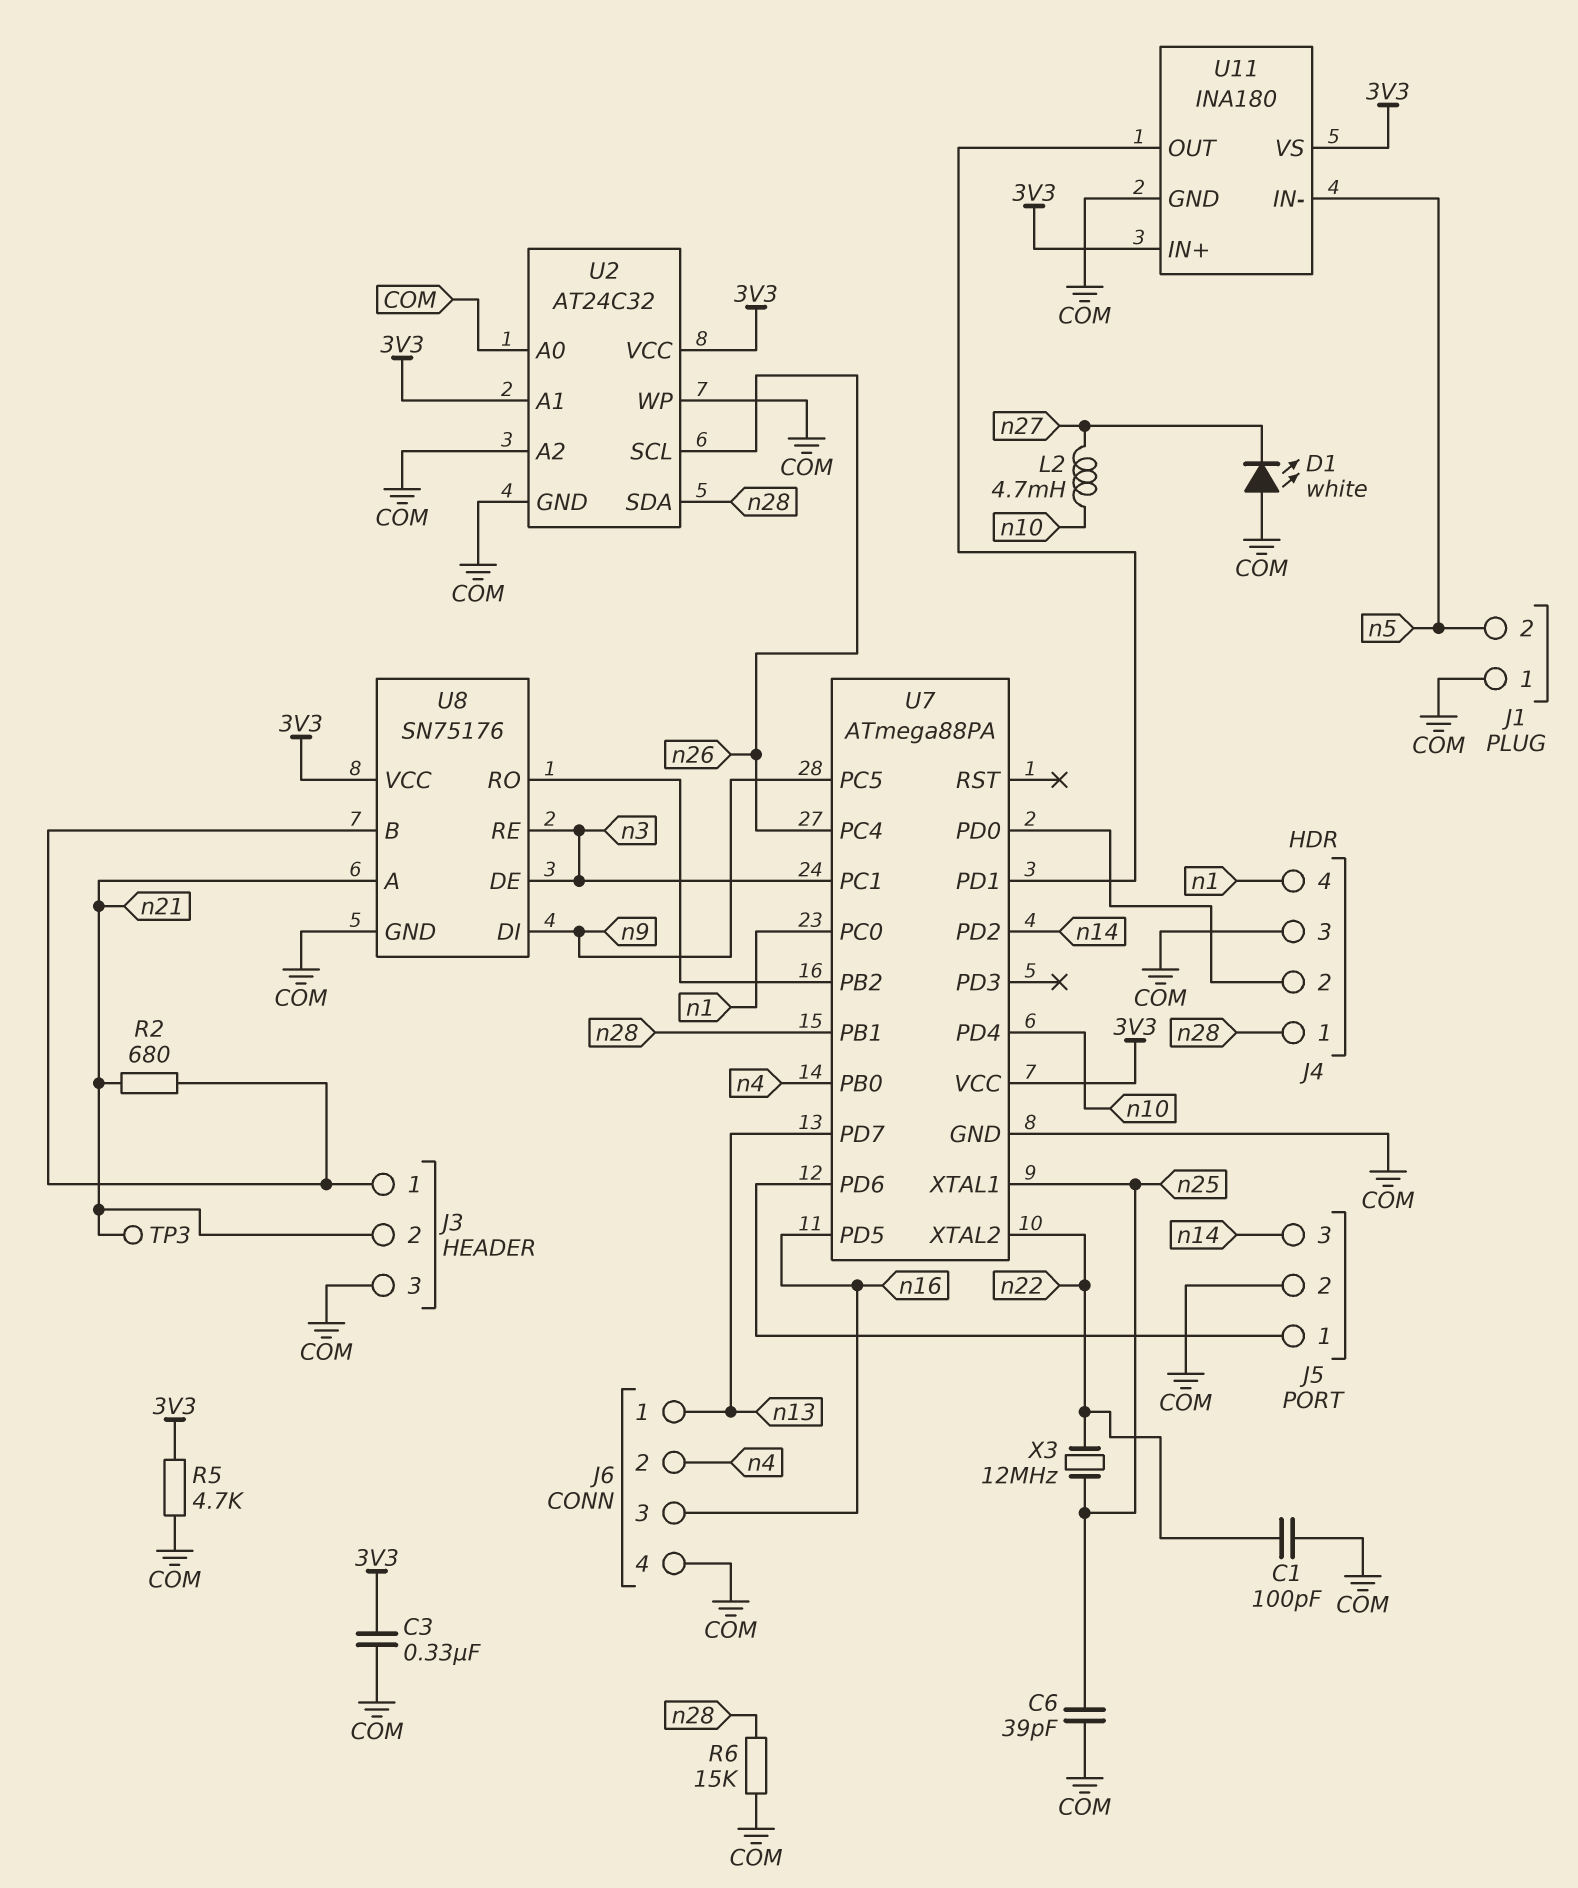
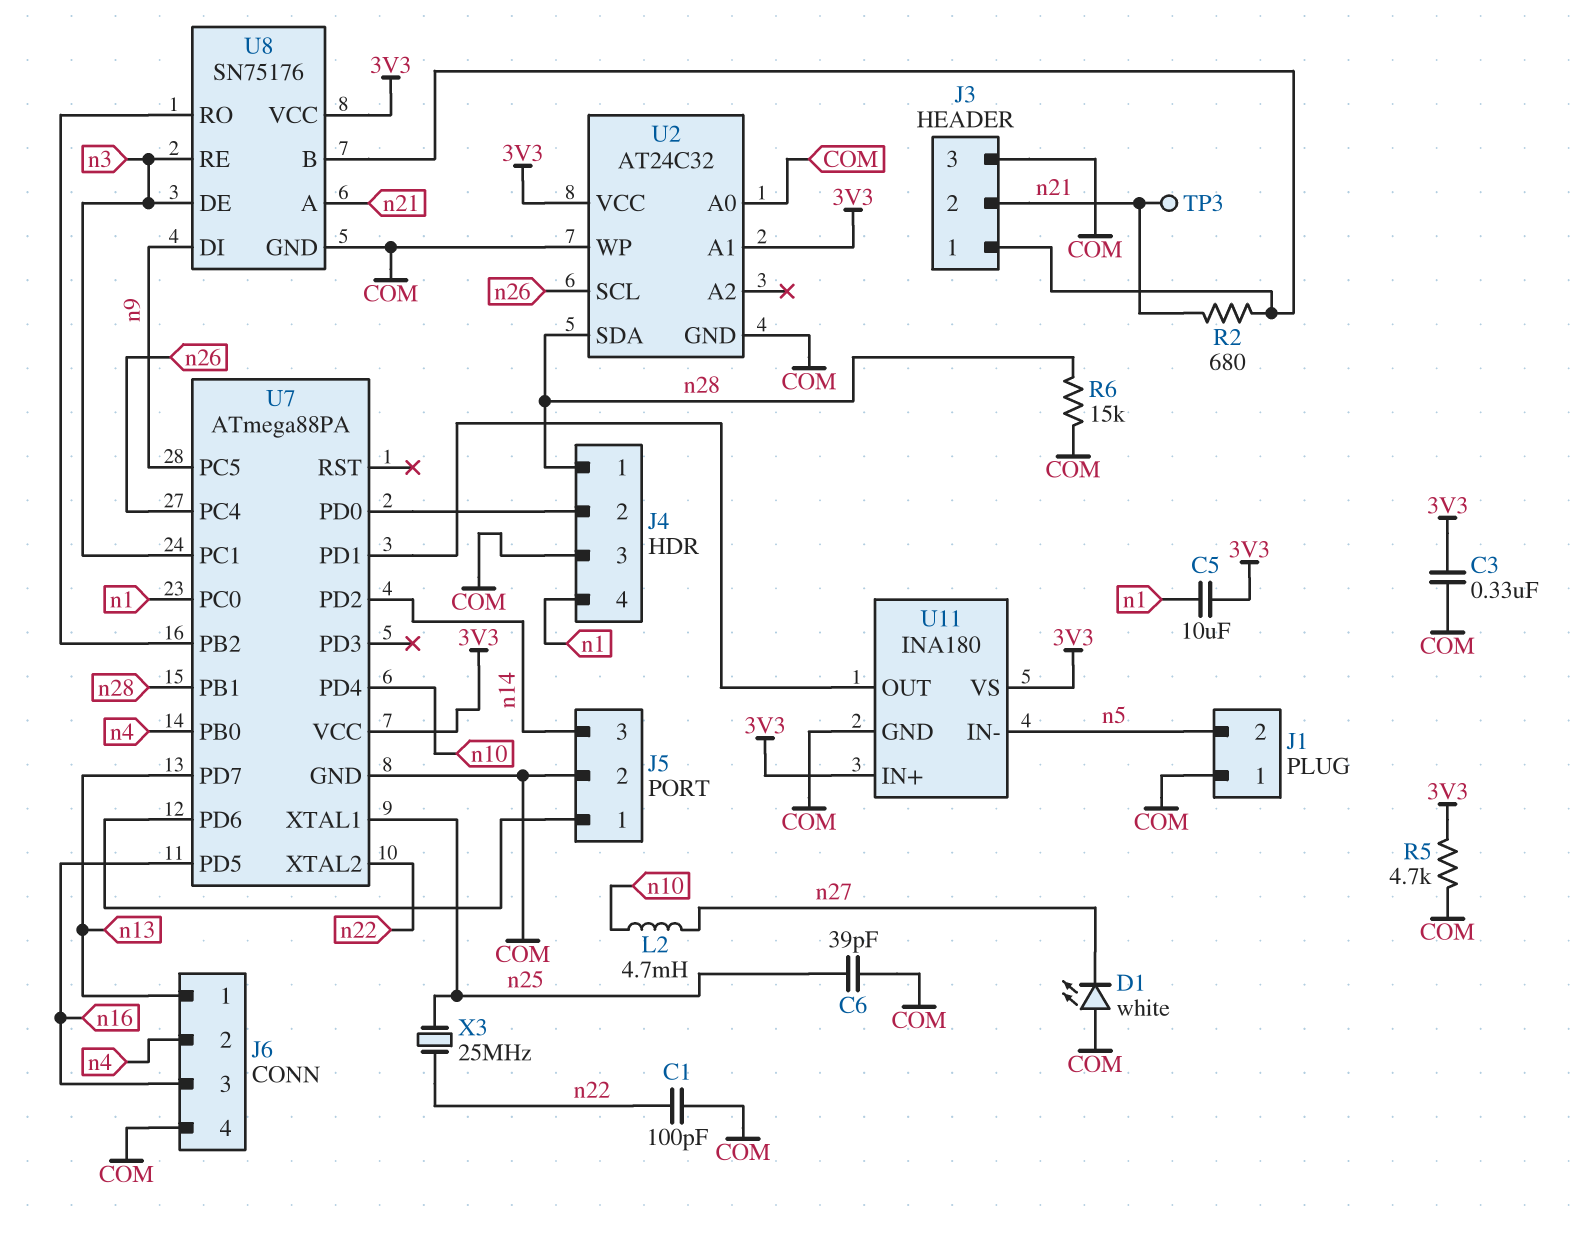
C5: none -> 10uF (3V3, n1)
U2 pin A2: COM -> none
X3: 12MHz (n22, n25) -> 25MHz (n22, n25)

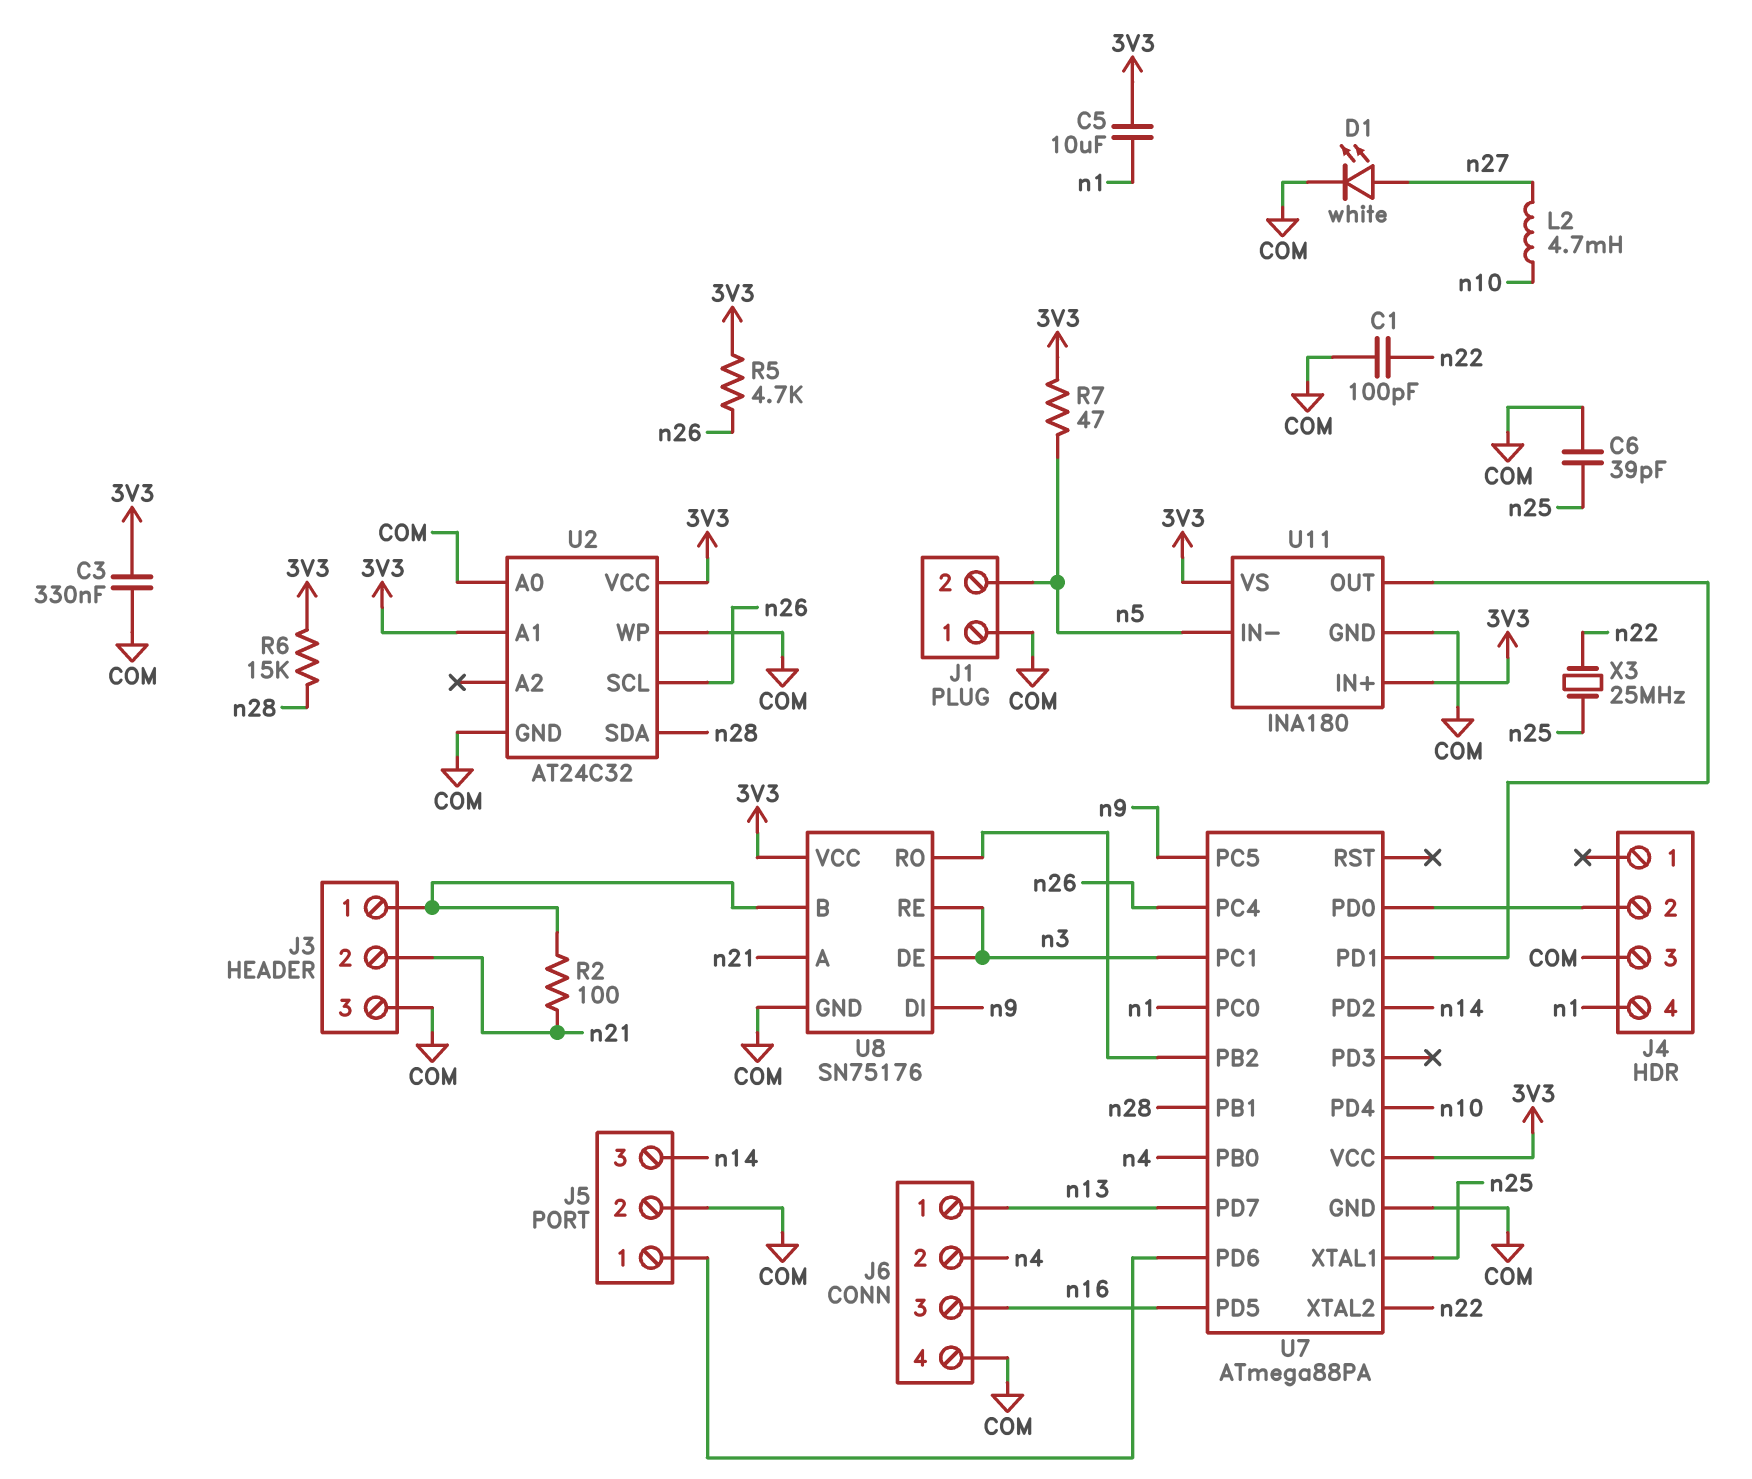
D1: LED white (A COM, K n27) -> LED white (A n27, K COM)
J4 pin 1: n28 -> none
R2: 680 (J3/1, n21) -> 100 (J3/1, n21)
R5: 4.7k (3V3, COM) -> 4.7k (3V3, n26)
R6: 15k (COM, n28) -> 15k (3V3, n28)
R7: none -> 47 (3V3, n5)
TP3: test point (n21) -> none

